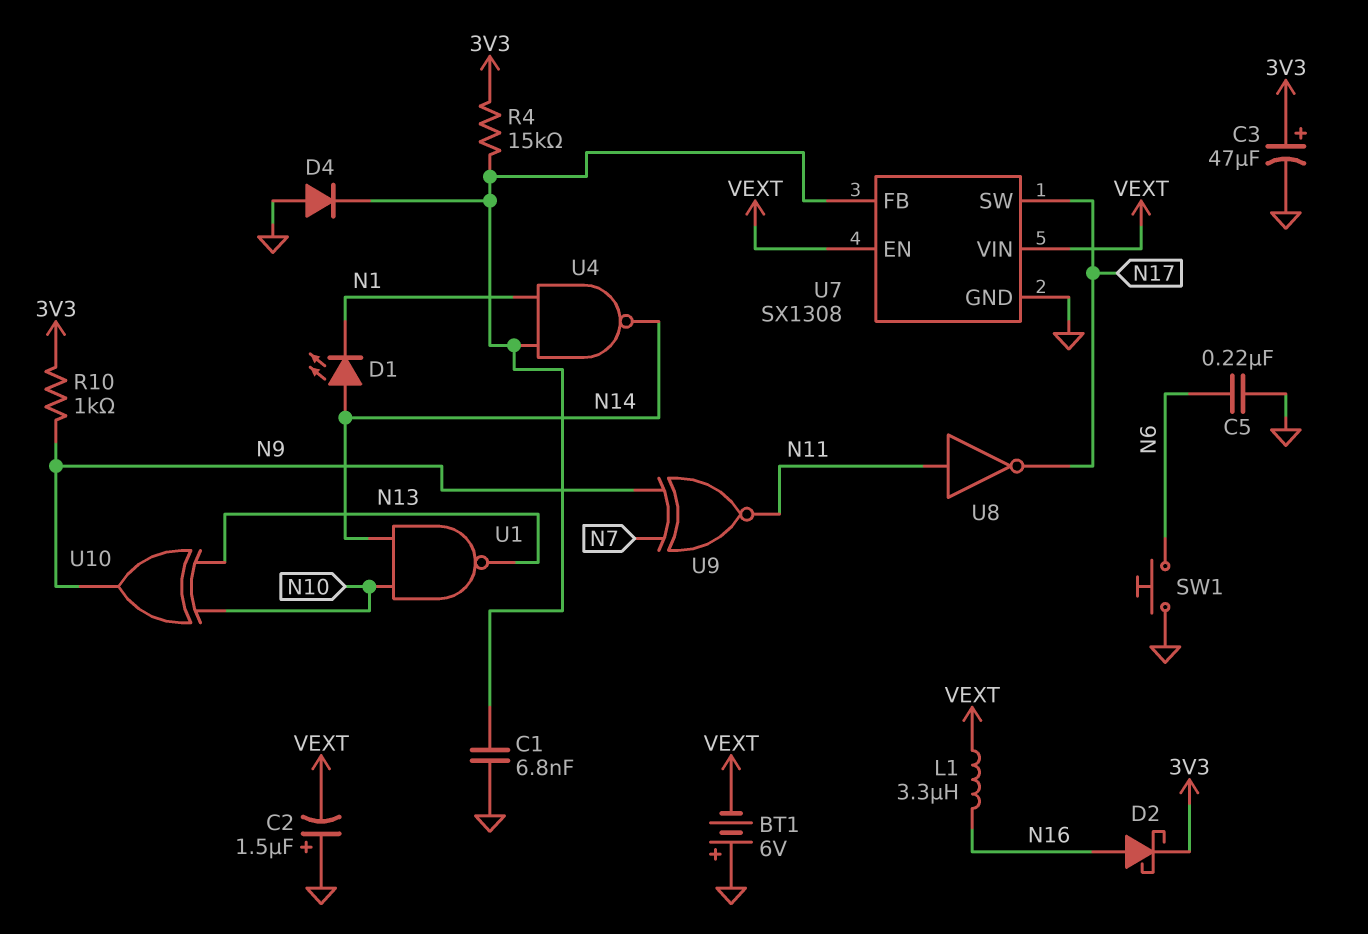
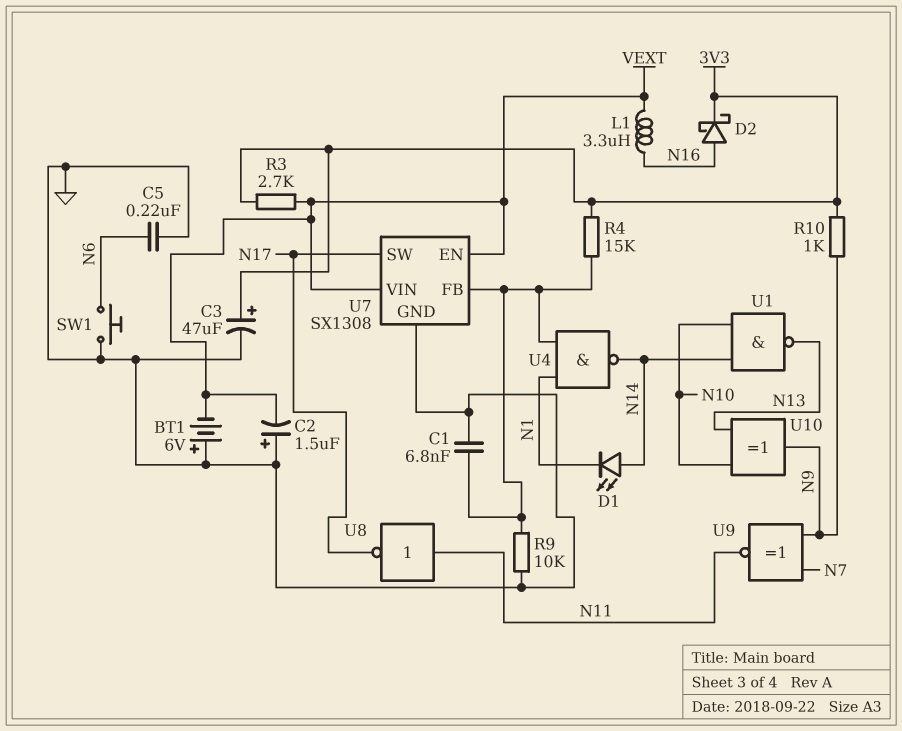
D4: diode (A GND, K U7/FB) -> none
R3: none -> 2.7k (3V3, VEXT)
R9: none -> 10k (GND, U7/FB)

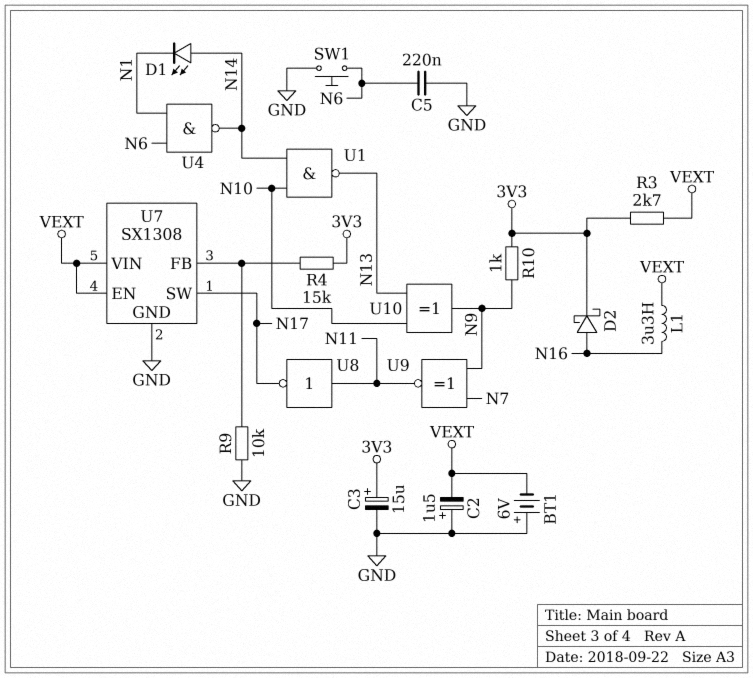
C1: 6.8nF (GND, U7/FB) -> none
C3: 47uF (plus 3V3, minus GND) -> 15uF (plus 3V3, minus GND)
U4: NAND (in N1, in U7/FB, out N14) -> NAND (in N1, in N6, out N14)

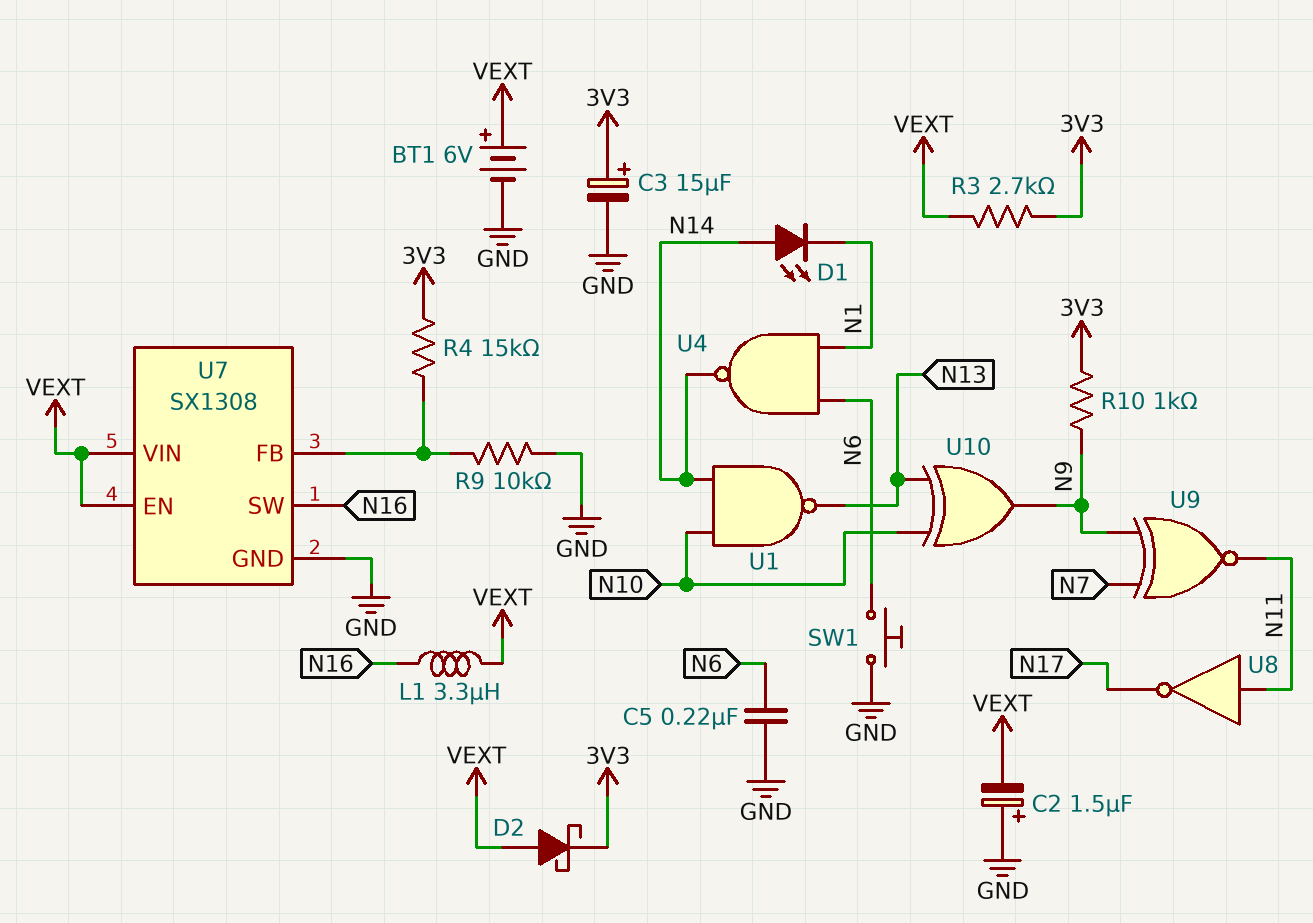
BT1: 6V (plus GND, minus VEXT) -> 6V (plus VEXT, minus GND)
D2: schottky (A N16, K 3V3) -> schottky (A VEXT, K 3V3)
U7 pin SW: N17 -> N16

